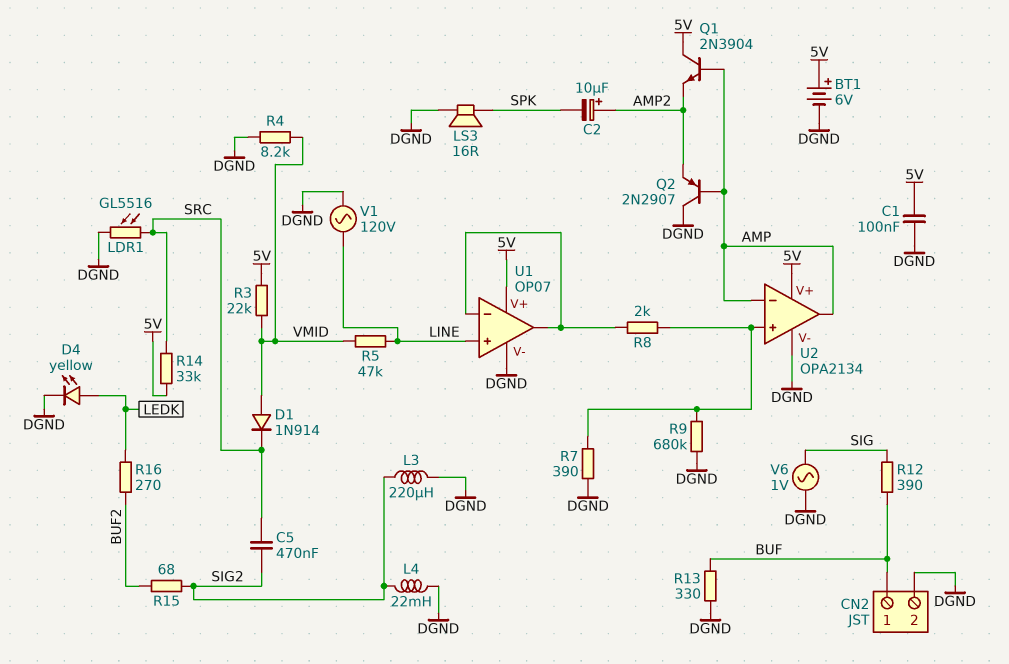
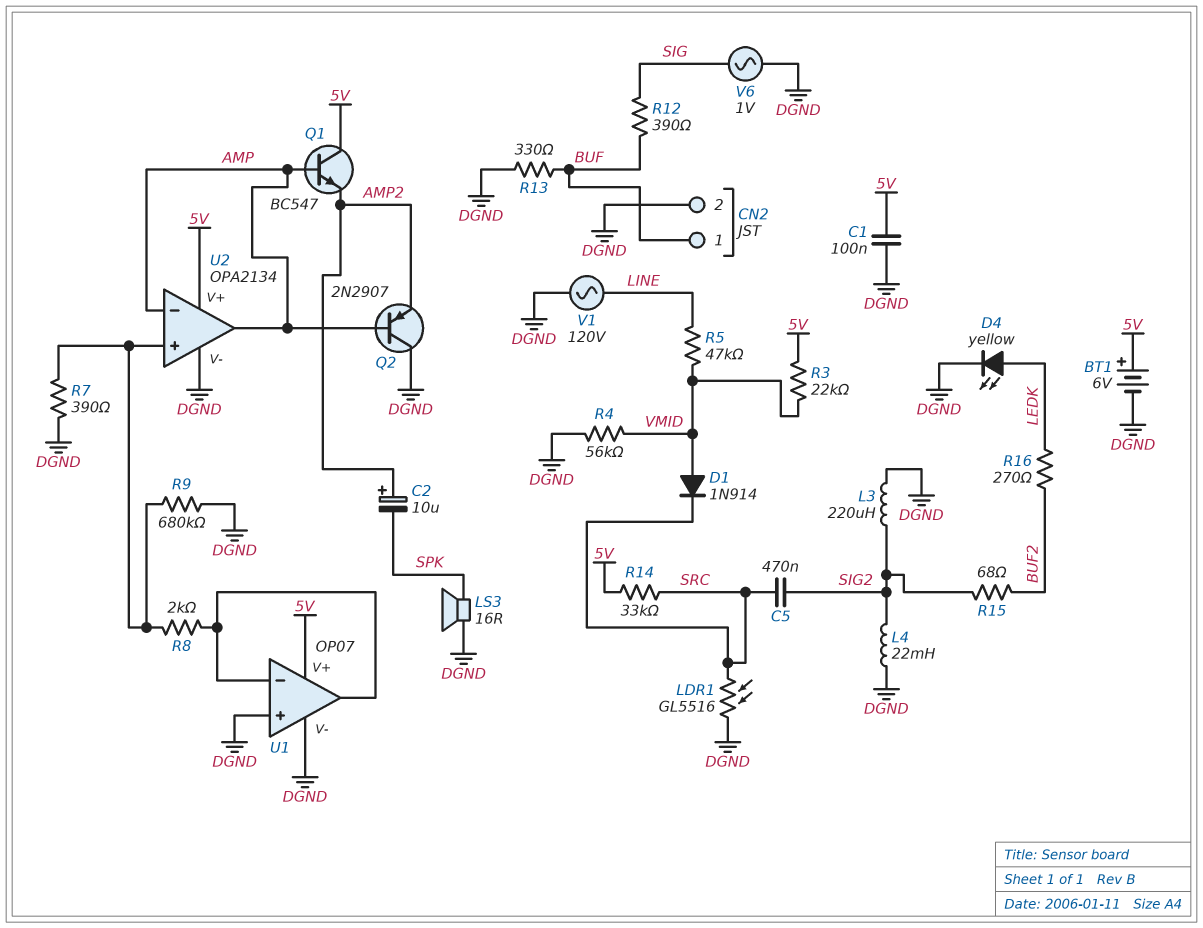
Q1: NPN 2N3904 (B AMP, C 5V, E AMP2) -> NPN BC547 (B AMP, C 5V, E AMP2)
R4: 8.2k (DGND, VMID) -> 56k (DGND, VMID)
U1 pin in+: LINE -> DGND

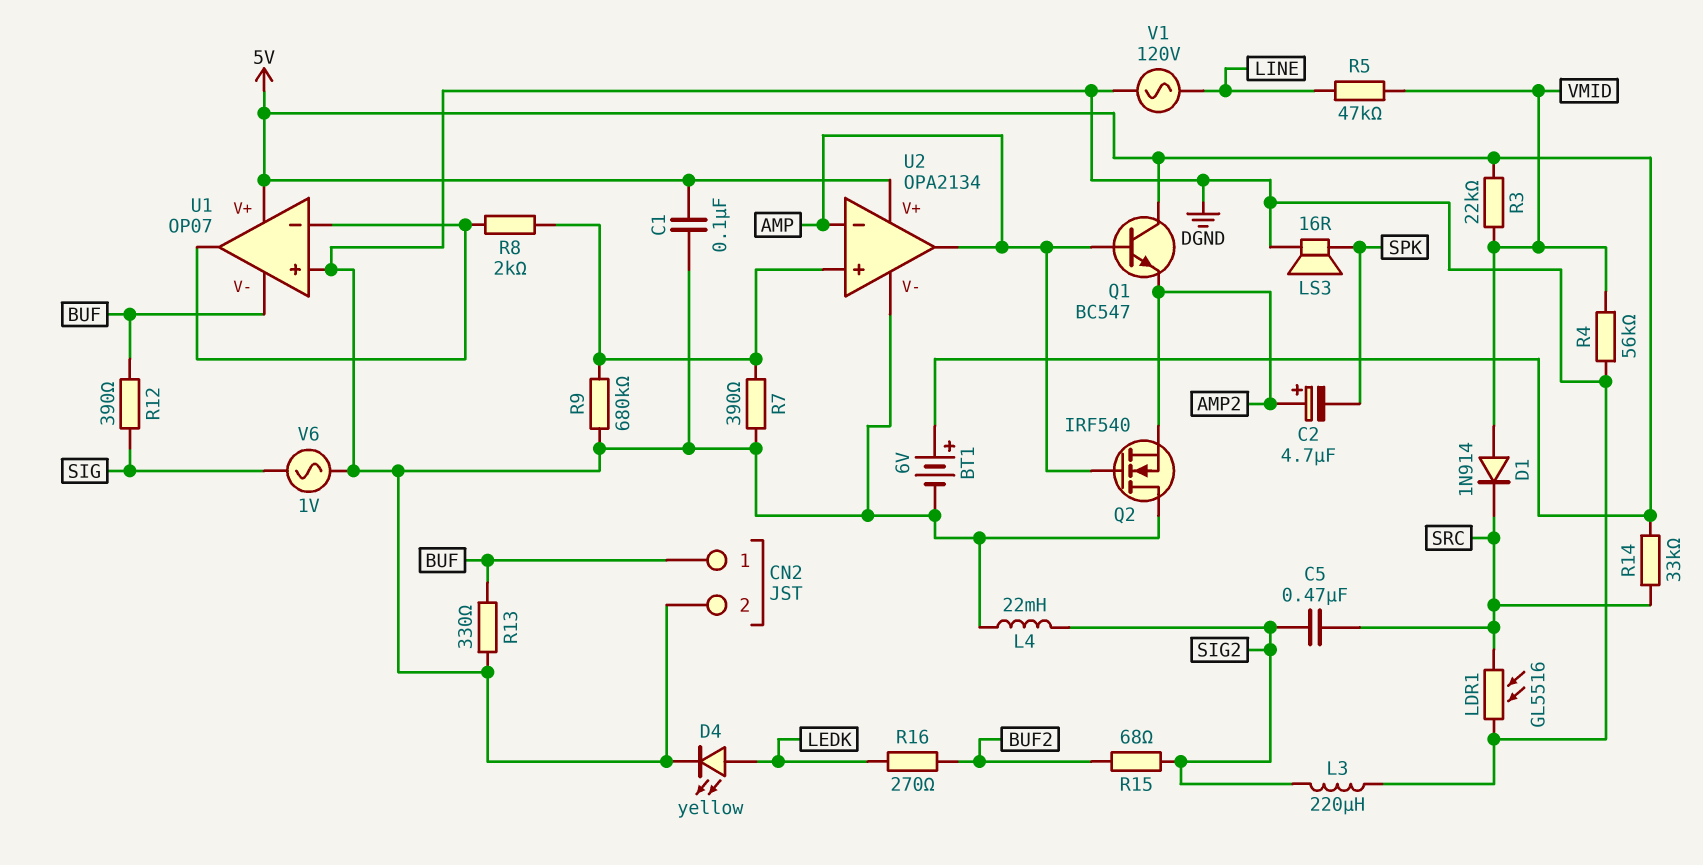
C2: 10uF (plus AMP2, minus SPK) -> 4.7uF (plus AMP2, minus SPK)
Q2: PNP 2N2907 (B AMP, C DGND, E AMP2) -> NMOS IRF540 (G AMP, D DGND, S AMP2)
U1 pin V-: DGND -> BUF

